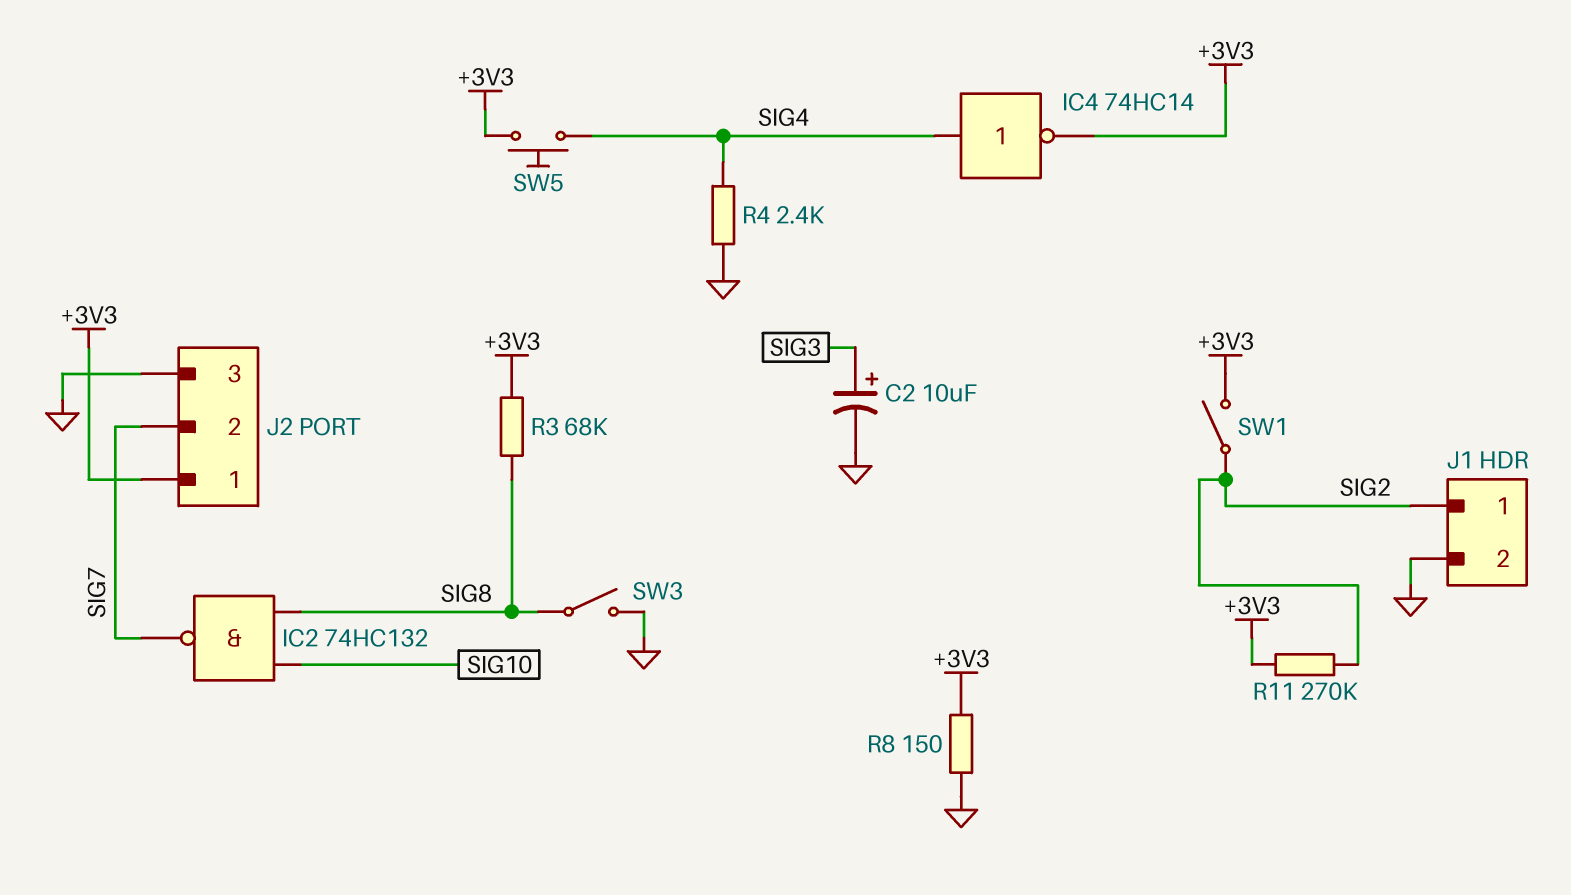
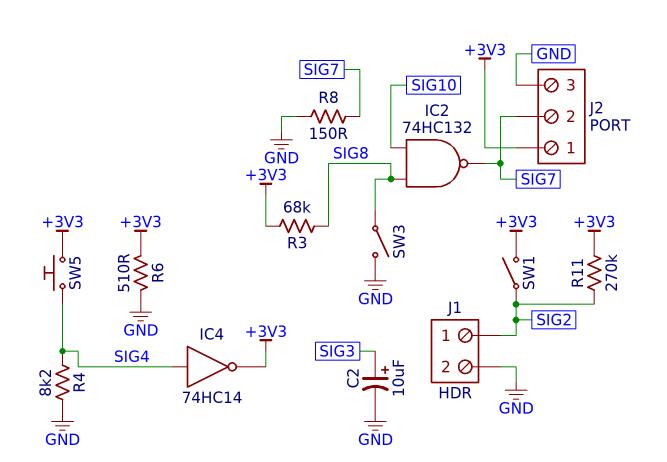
R4: 2.4k (GND, SIG4) -> 8.2k (GND, SIG4)
R6: none -> 510 (+3V3, GND)
R8: 150 (+3V3, GND) -> 150 (GND, SIG7)

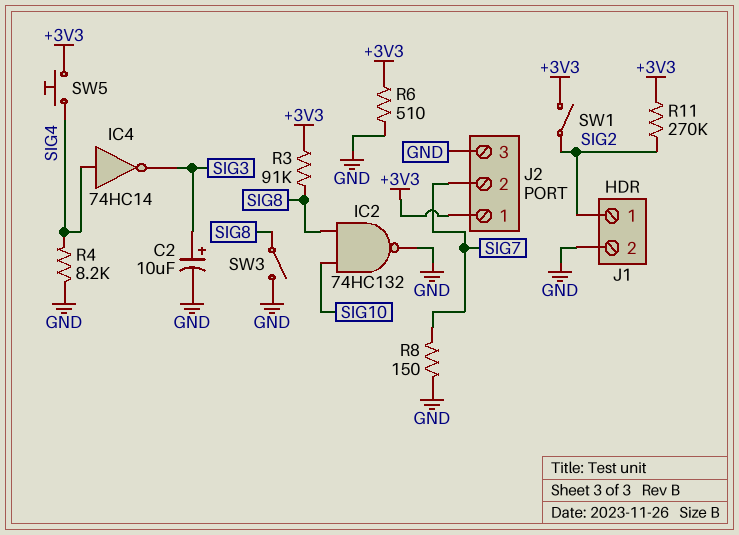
IC2: NAND 74HC132 (in SIG8, in SIG10, out SIG7) -> NAND 74HC132 (in SIG8, in SIG10, out GND)
IC4: NOT 74HC14 (in SIG4, out +3V3) -> NOT 74HC14 (in SIG4, out SIG3)
R3: 68k (+3V3, SIG8) -> 91k (+3V3, SIG8)

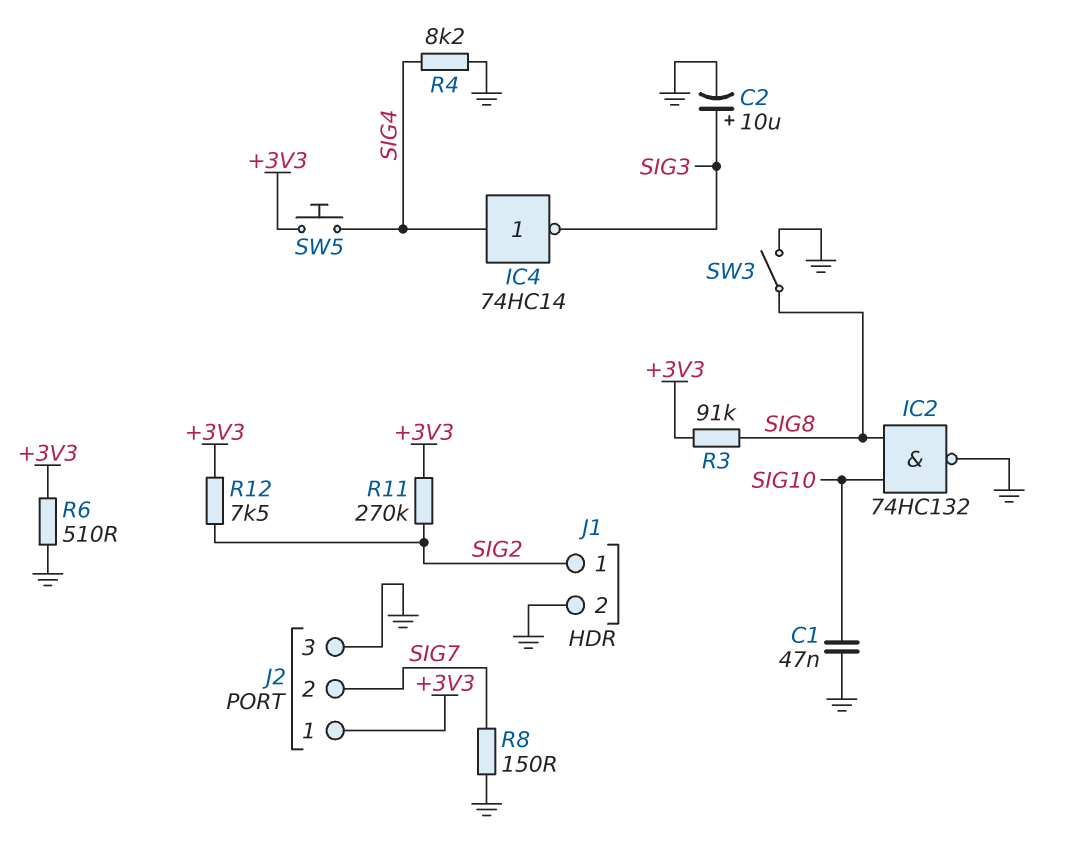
C1: none -> 47nF (GND, SIG10)
R12: none -> 7.5k (+3V3, SIG2)
SW1: switch (+3V3, SIG2) -> none

